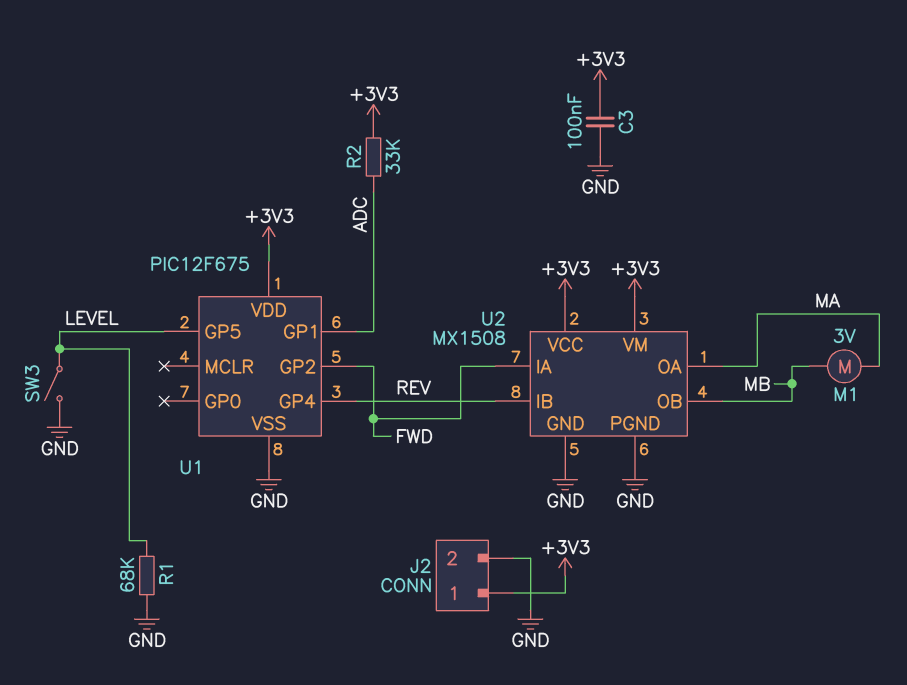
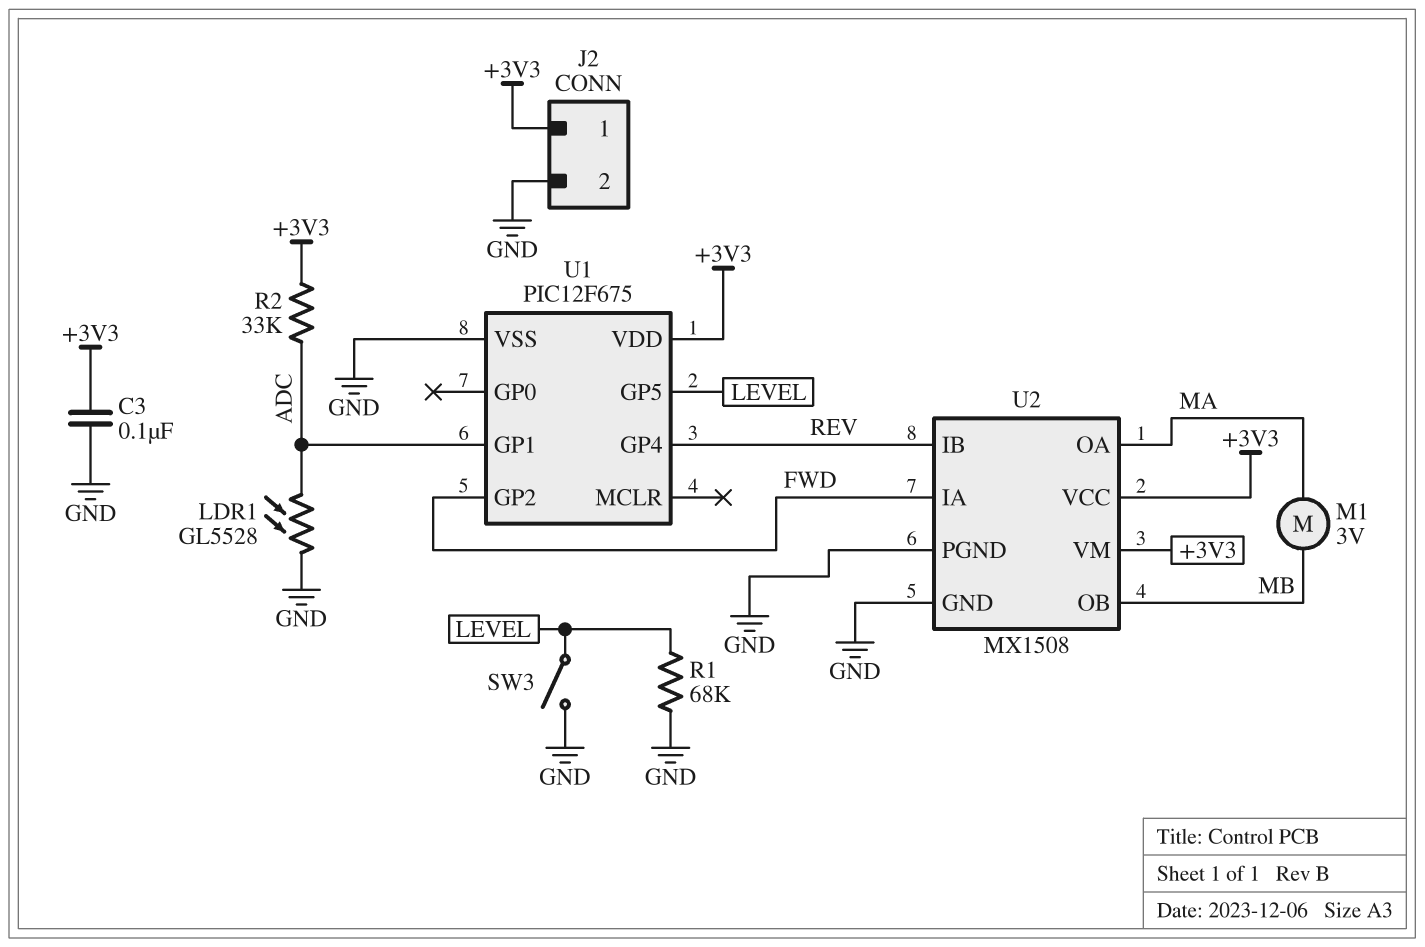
LDR1: none -> GL5528 (ADC, GND)

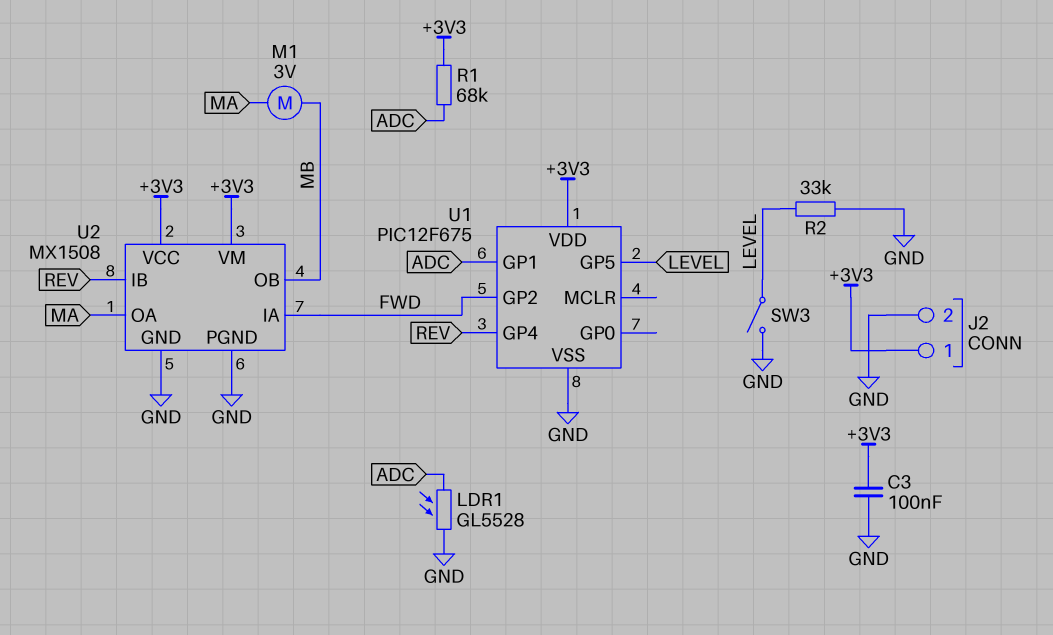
R1: 68k (GND, LEVEL) -> 68k (+3V3, ADC)
R2: 33k (+3V3, ADC) -> 33k (GND, LEVEL)

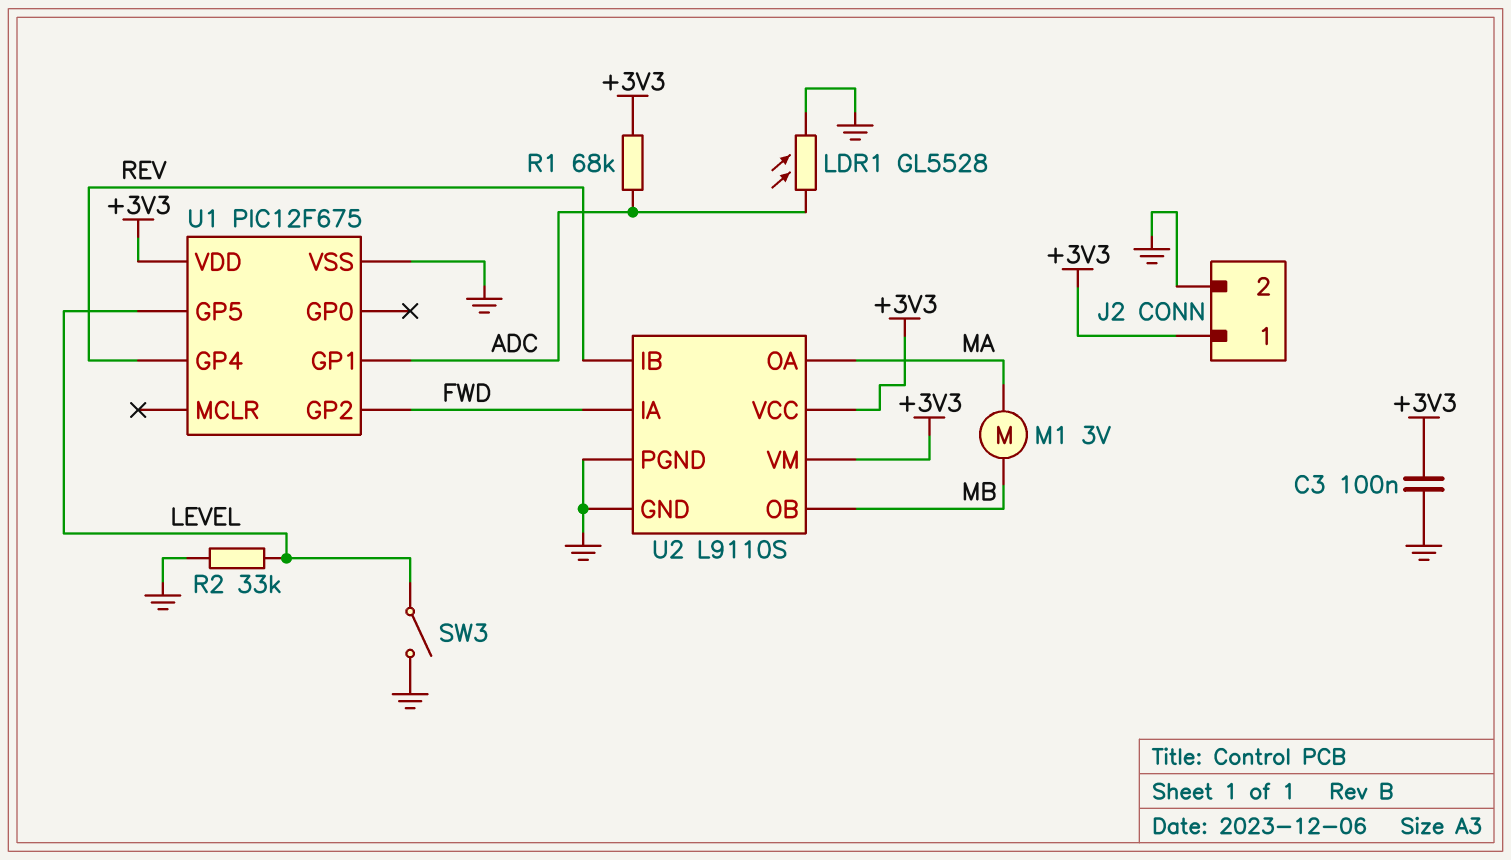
U2: MX1508 -> L9110S

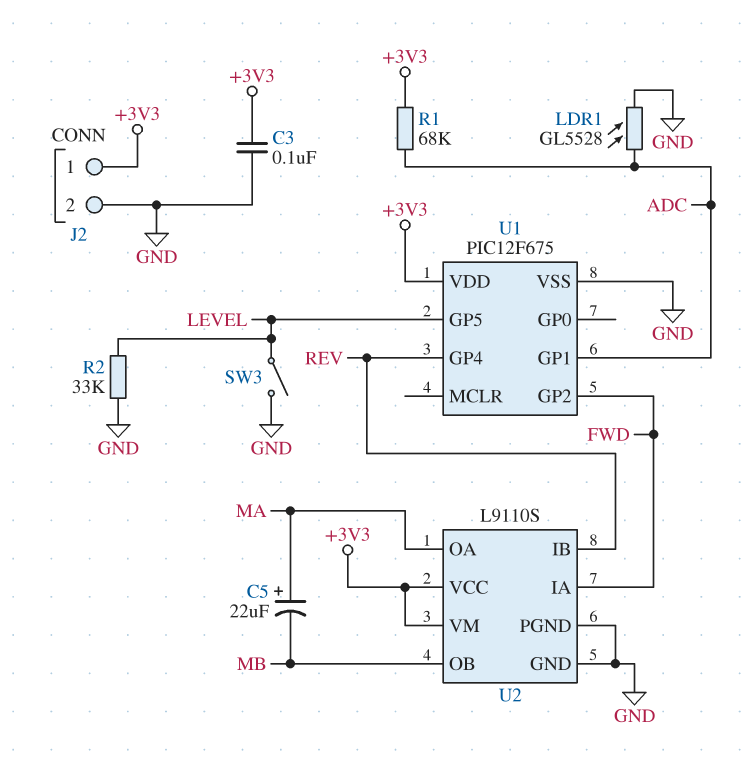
C5: none -> 22uF (plus MA, minus MB)
M1: motor 3V (MA, MB) -> none

